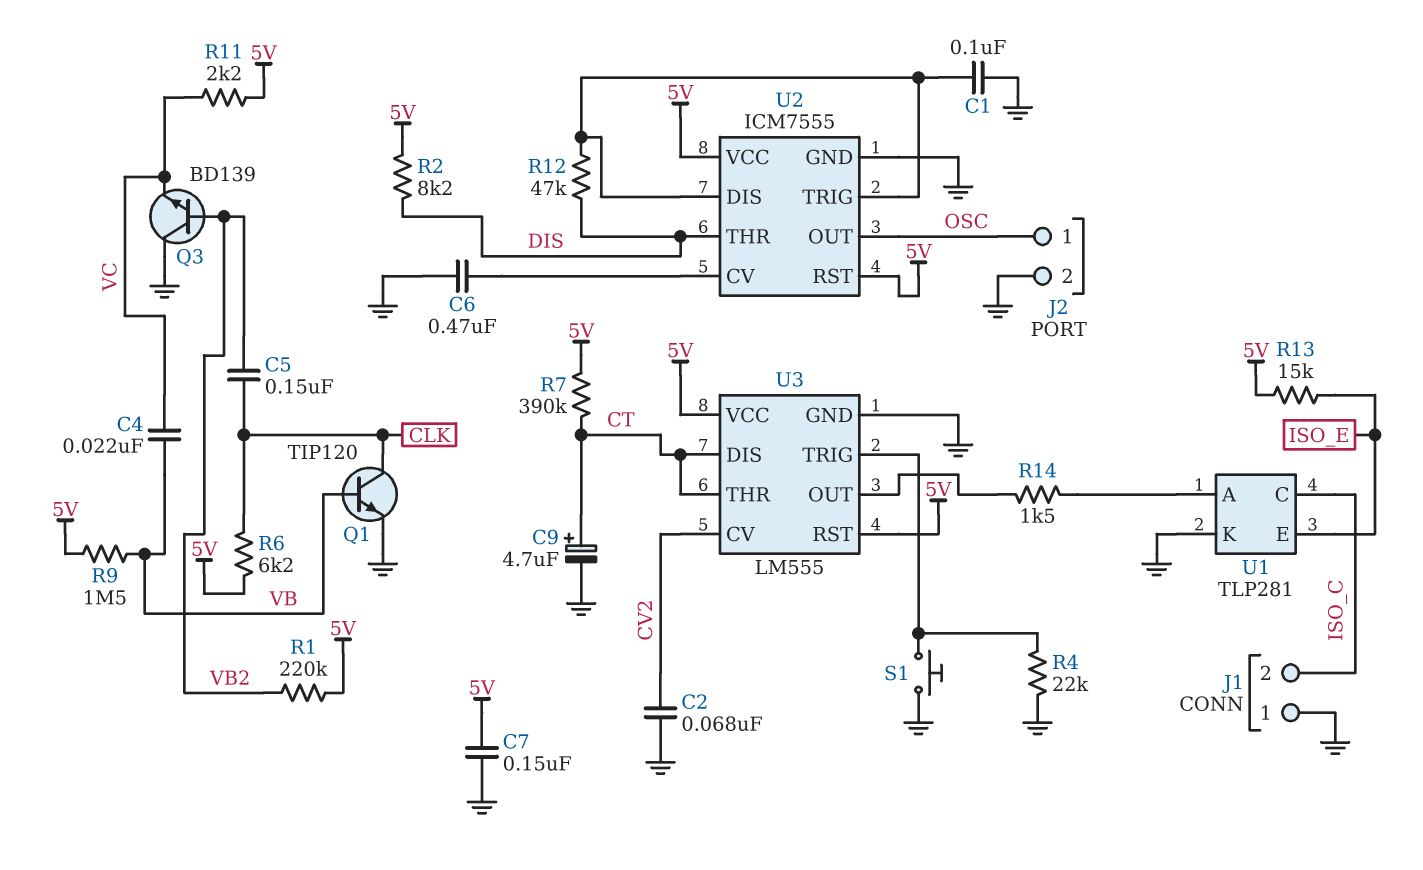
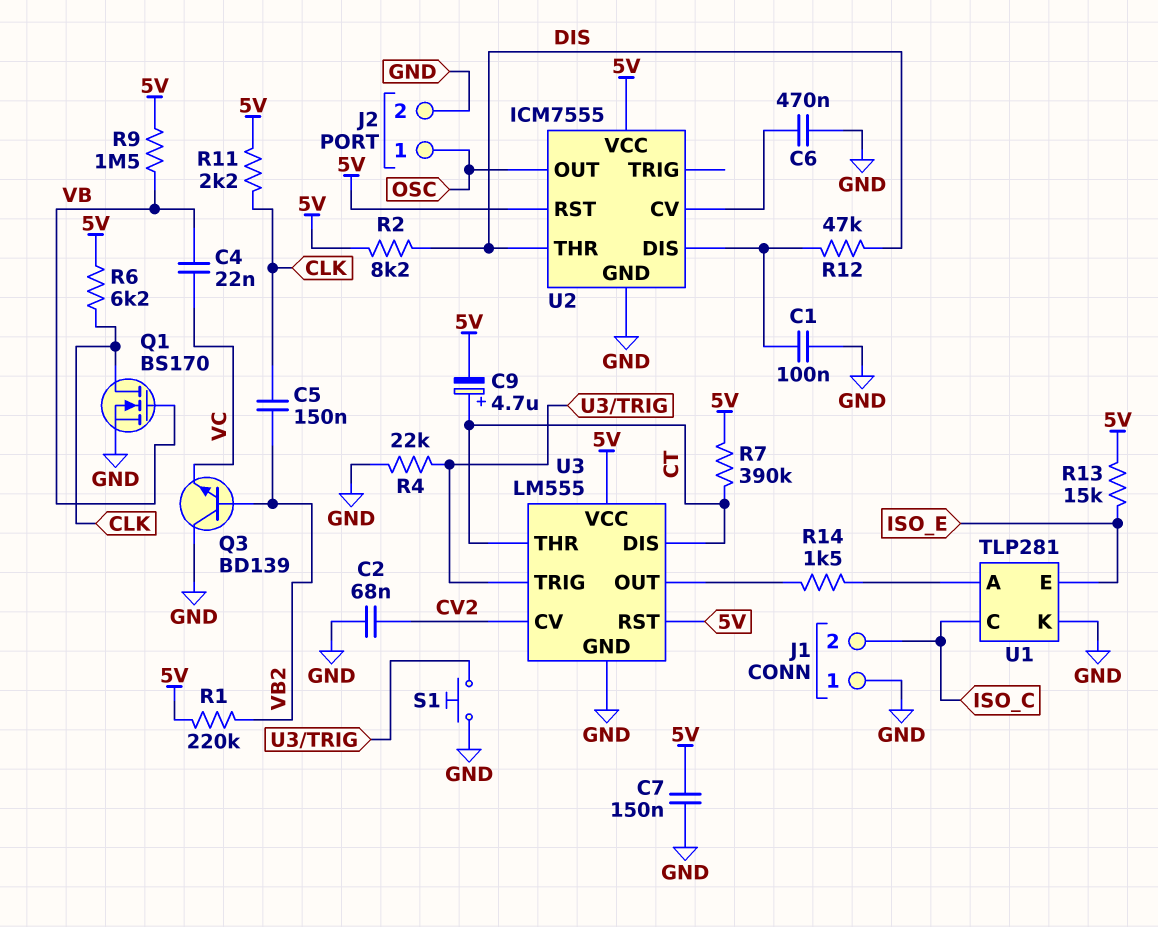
C9: 4.7uF (plus CT, minus GND) -> 4.7uF (plus CT, minus 5V)
Q1: NPN TIP120 (B VB, C CLK, E GND) -> NMOS BS170 (G VB, D CLK, S GND)
R11: 2.2k (5V, VC) -> 2.2k (5V, CLK)
U2 pin TRIG: U2/DIS -> none

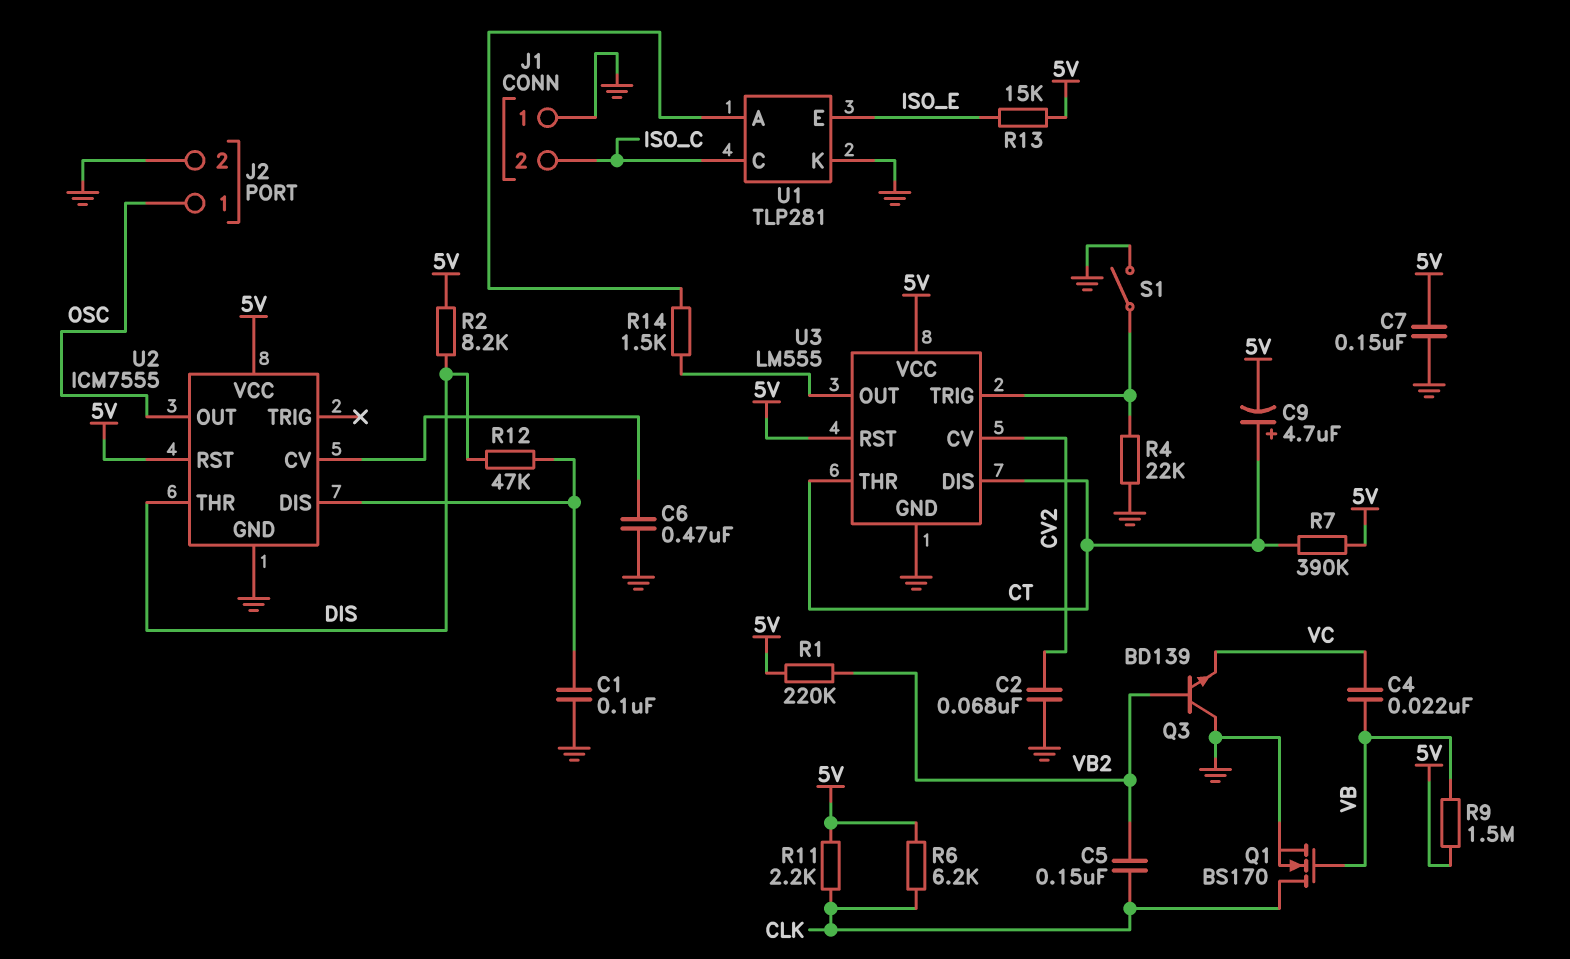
S1: button (GND, U3/TRIG) -> switch (GND, U3/TRIG)

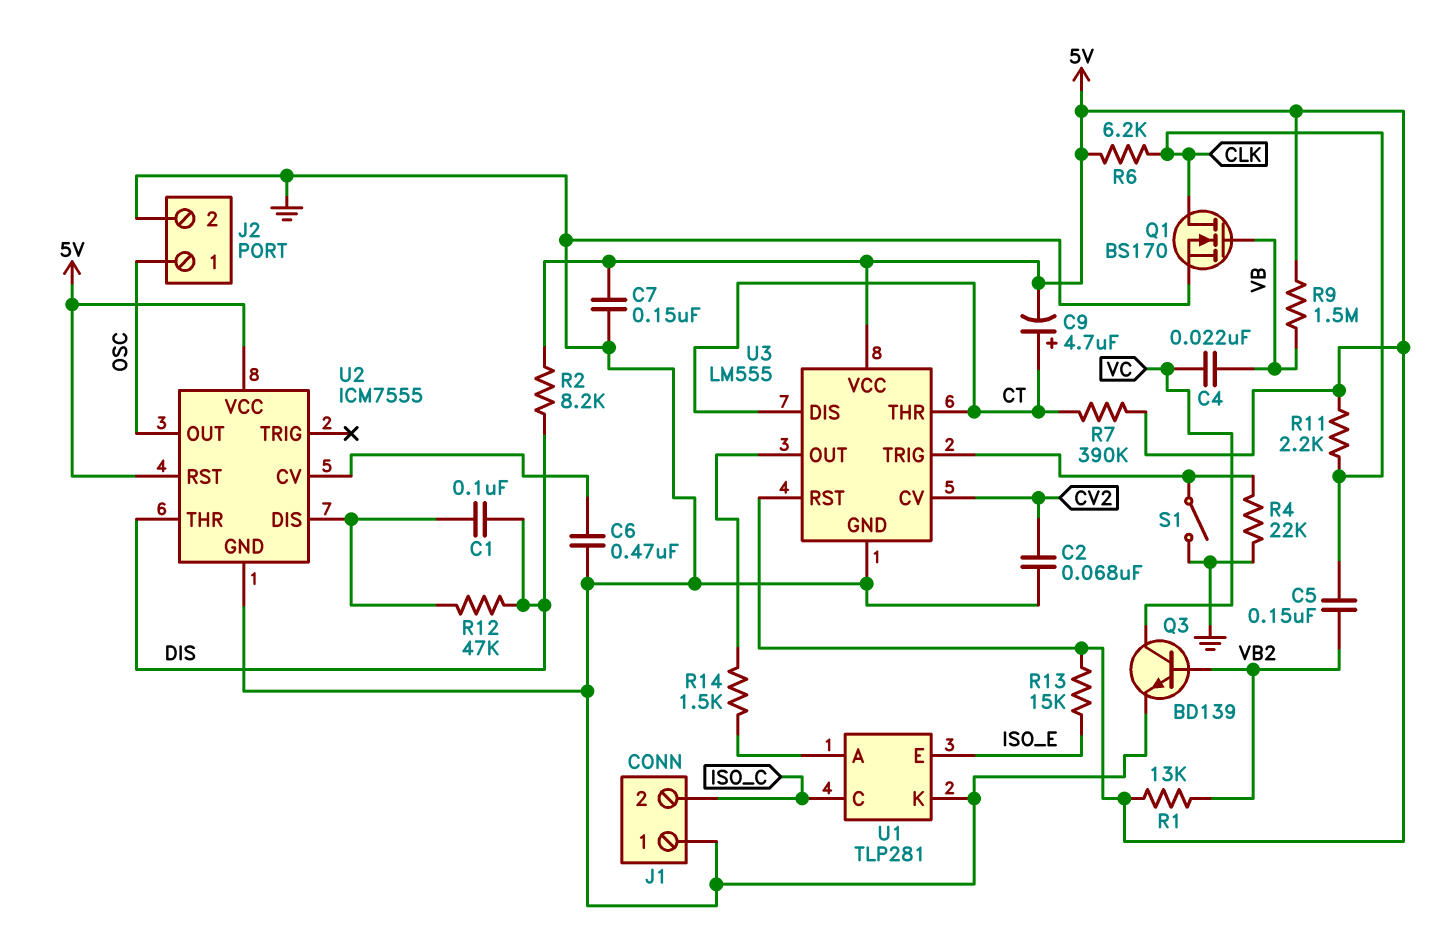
C1: 100nF (GND, U2/DIS) -> 100nF (DIS, U2/DIS)
Q3: NPN BD139 (B VB2, C GND, E VC) -> NPN BD139 (B VB2, C VC, E GND)
R1: 220k (5V, VB2) -> 13k (5V, VB2)

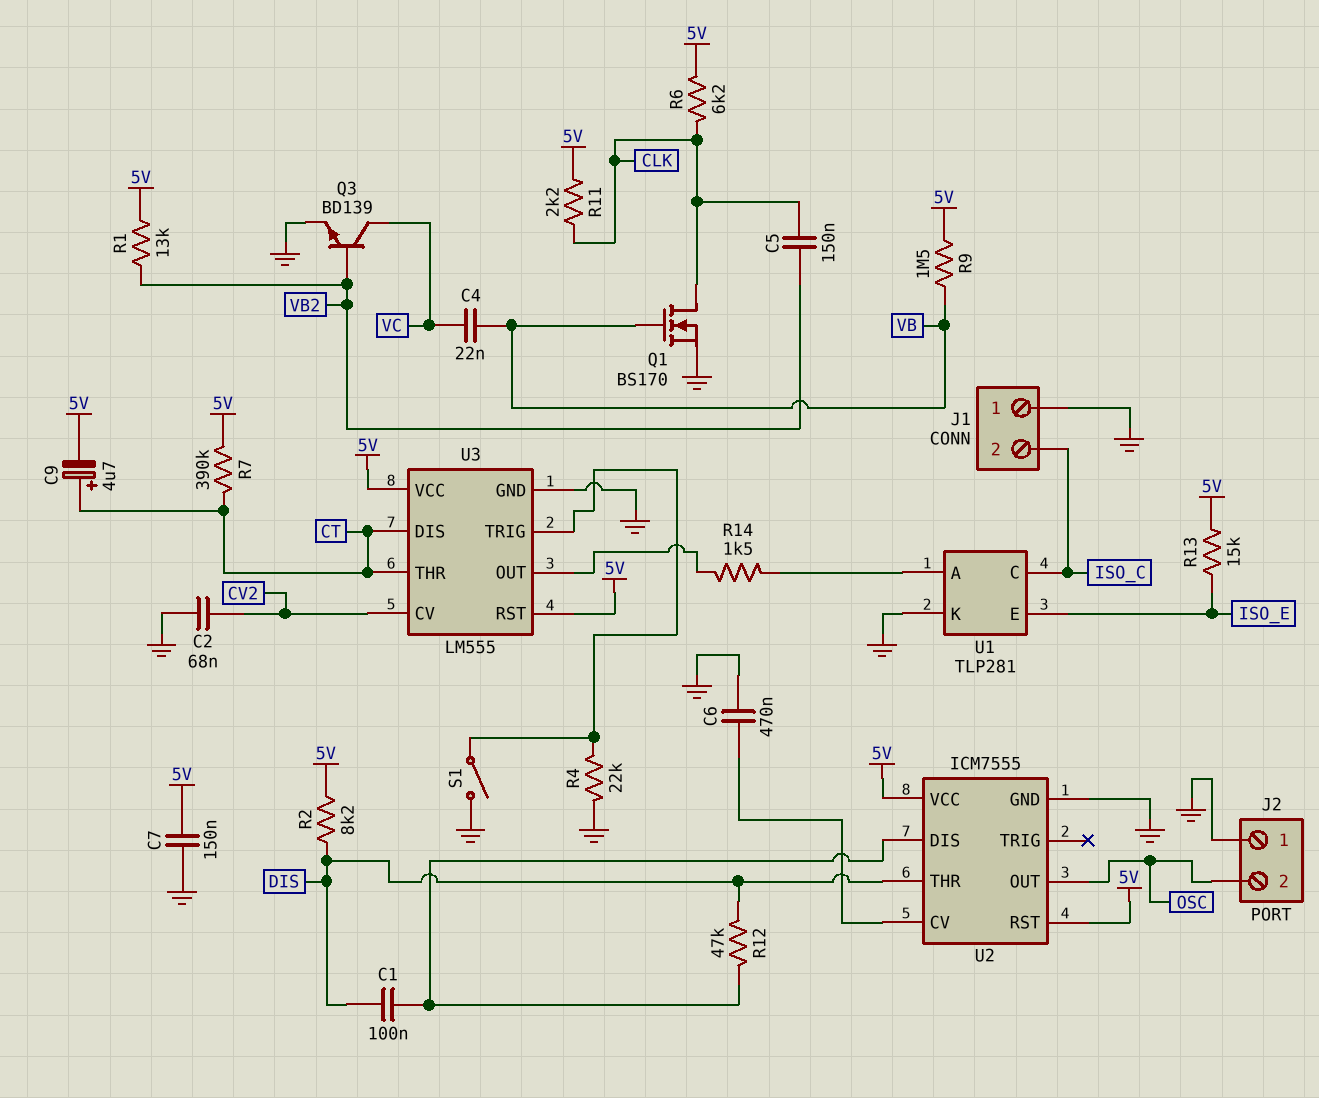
J2 pin 1: OSC -> GND
J2 pin 2: GND -> OSC

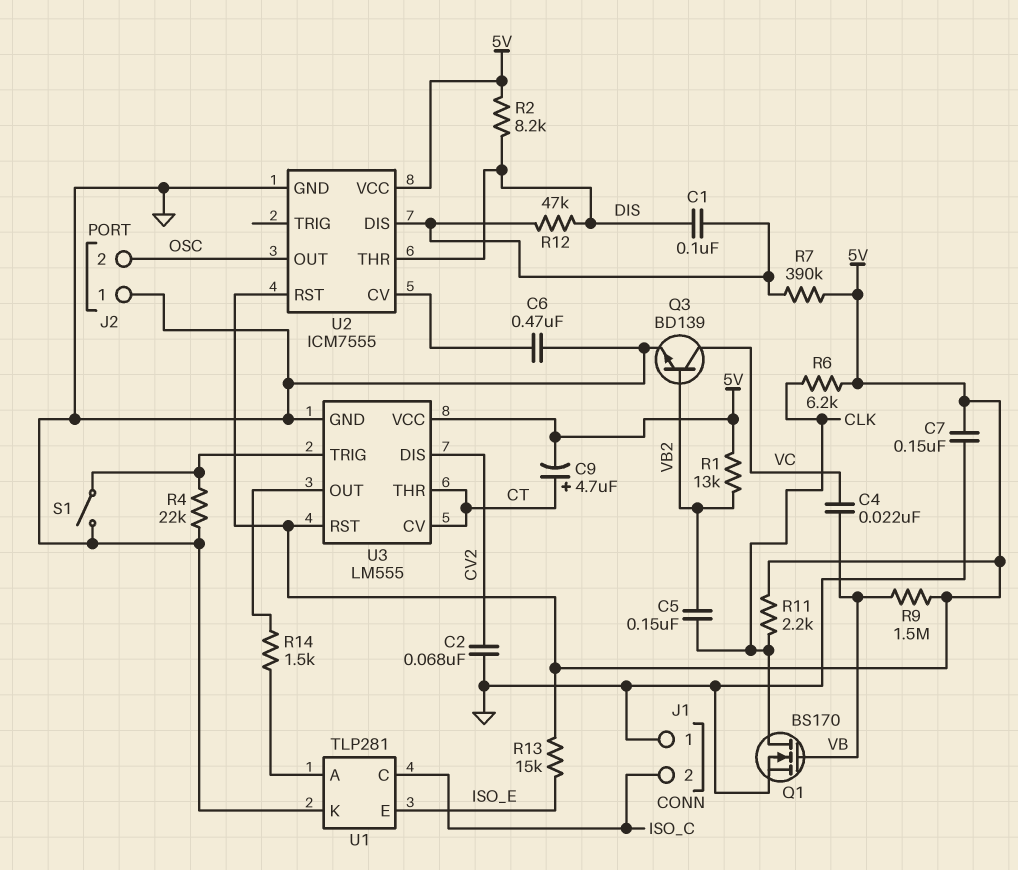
R7: 390k (5V, CT) -> 390k (5V, U2/DIS)
U3 pin CV: CV2 -> CT
U3 pin DIS: CT -> CV2

